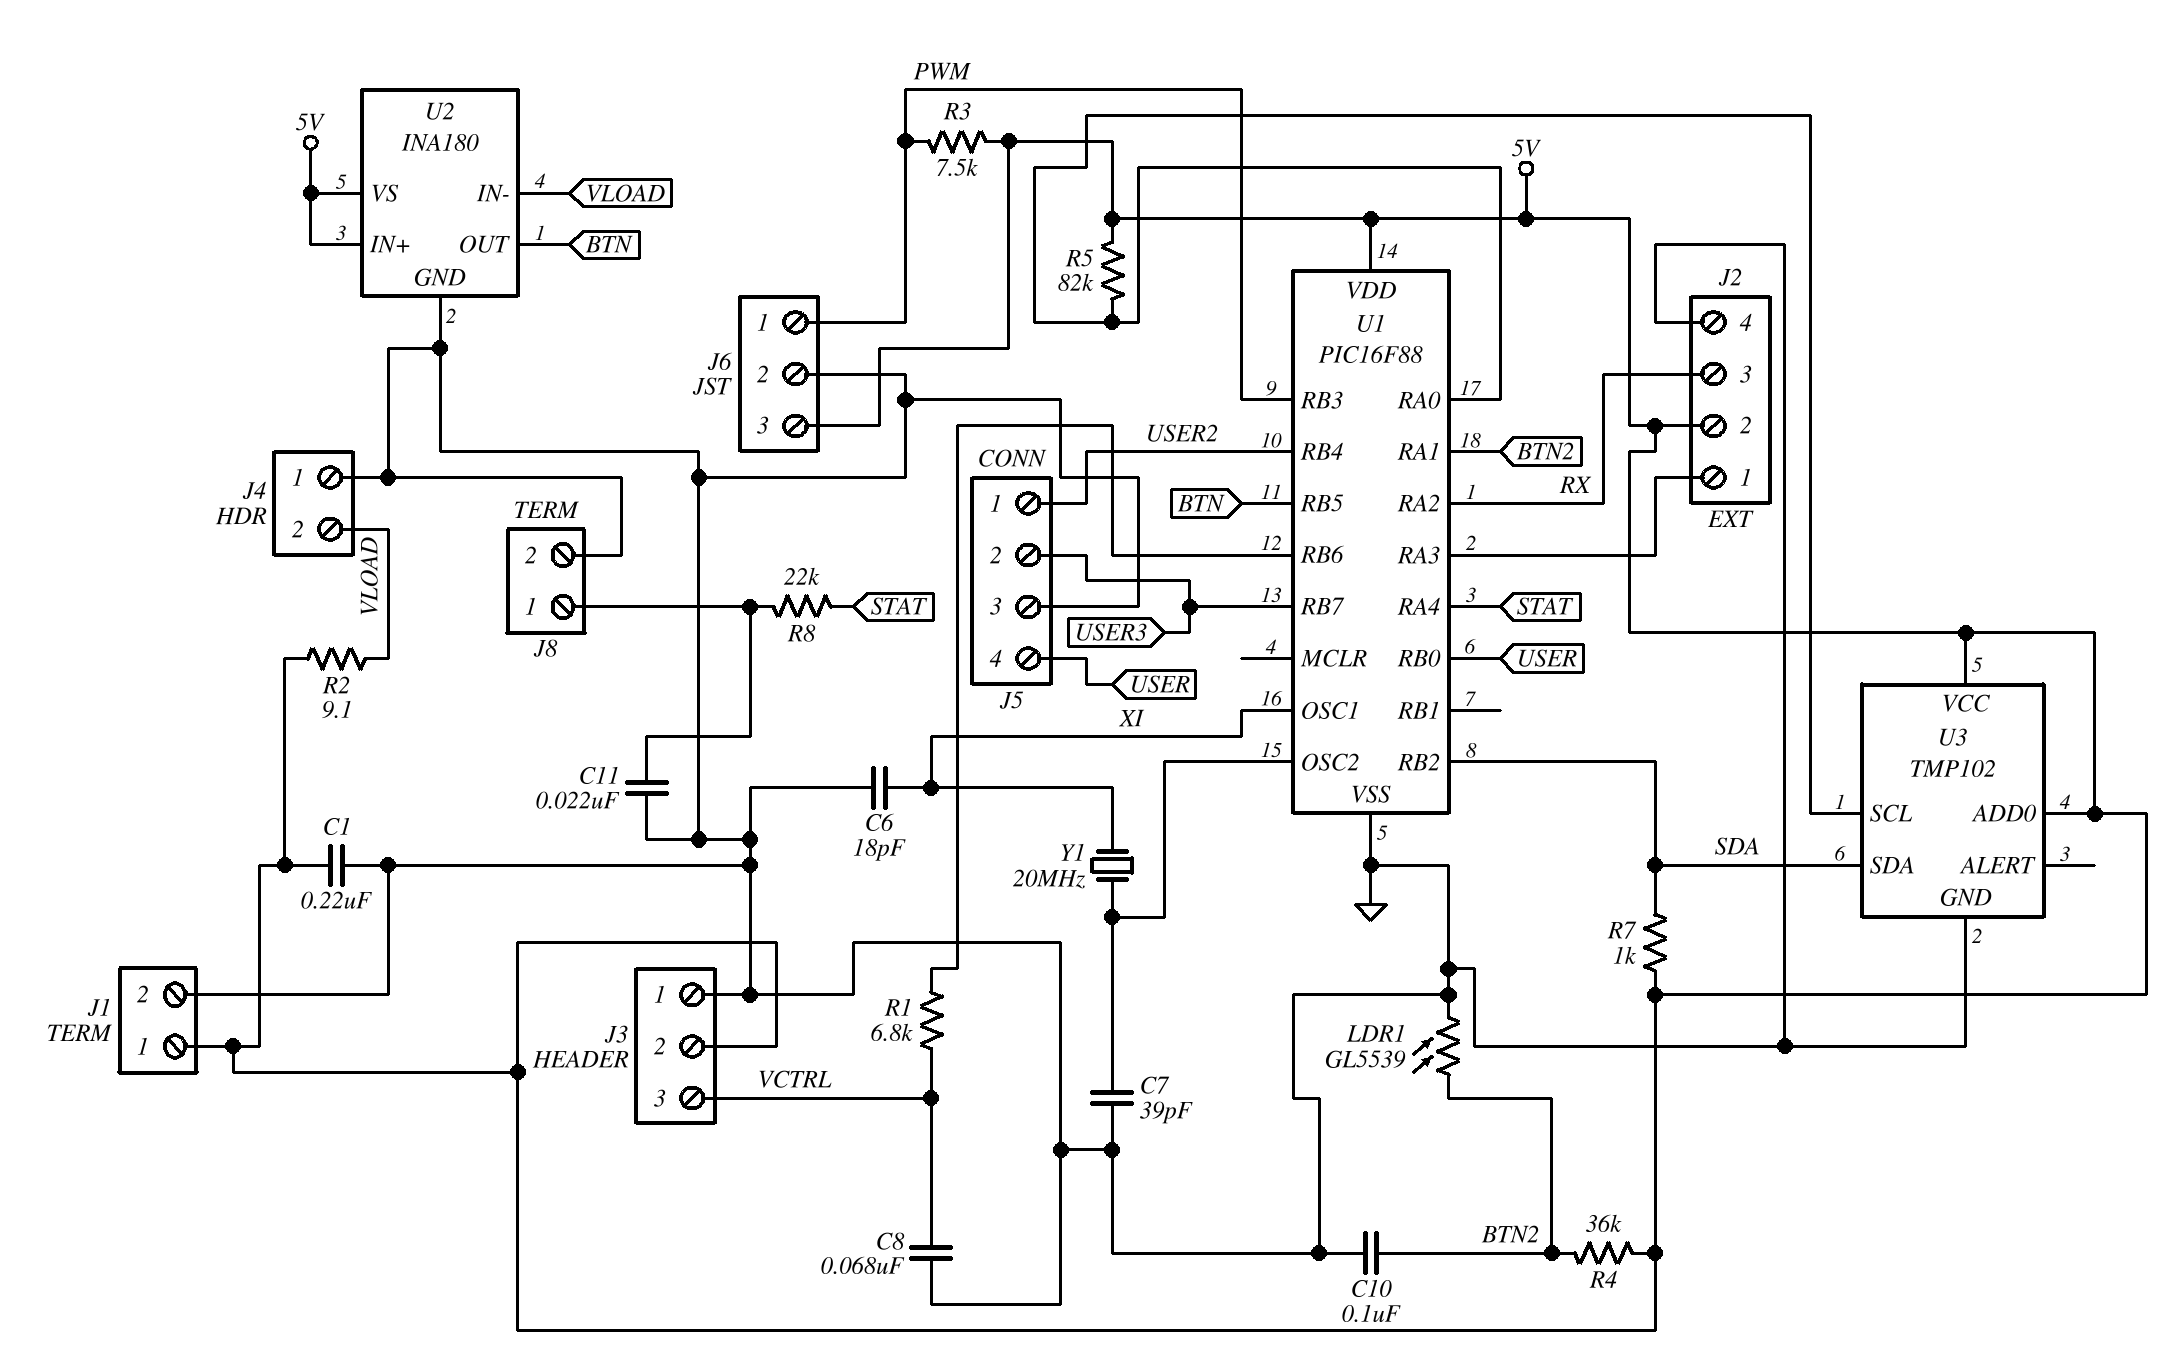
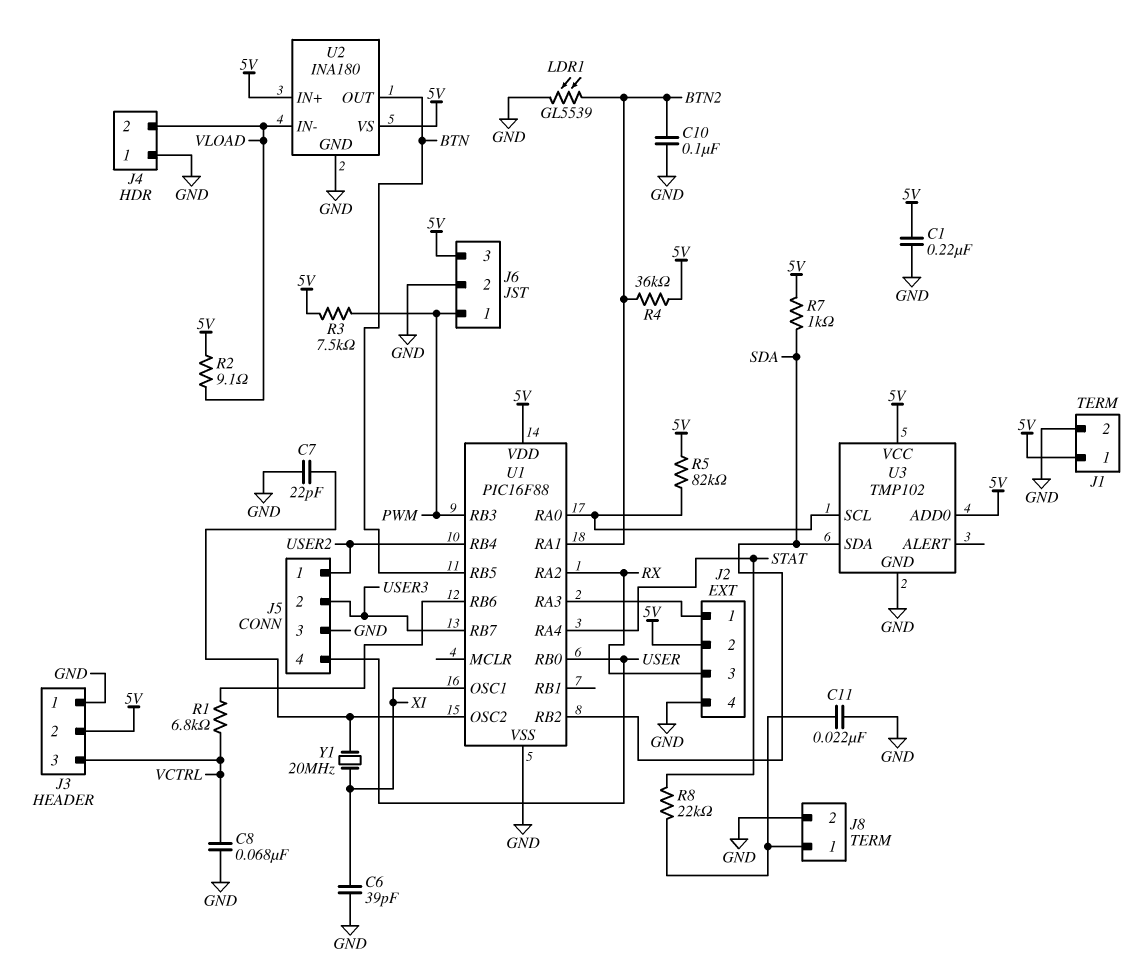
C6: 18pF (GND, XI) -> 39pF (GND, XI)
C7: 39pF (GND, U1/OSC2) -> 22pF (GND, U1/OSC2)

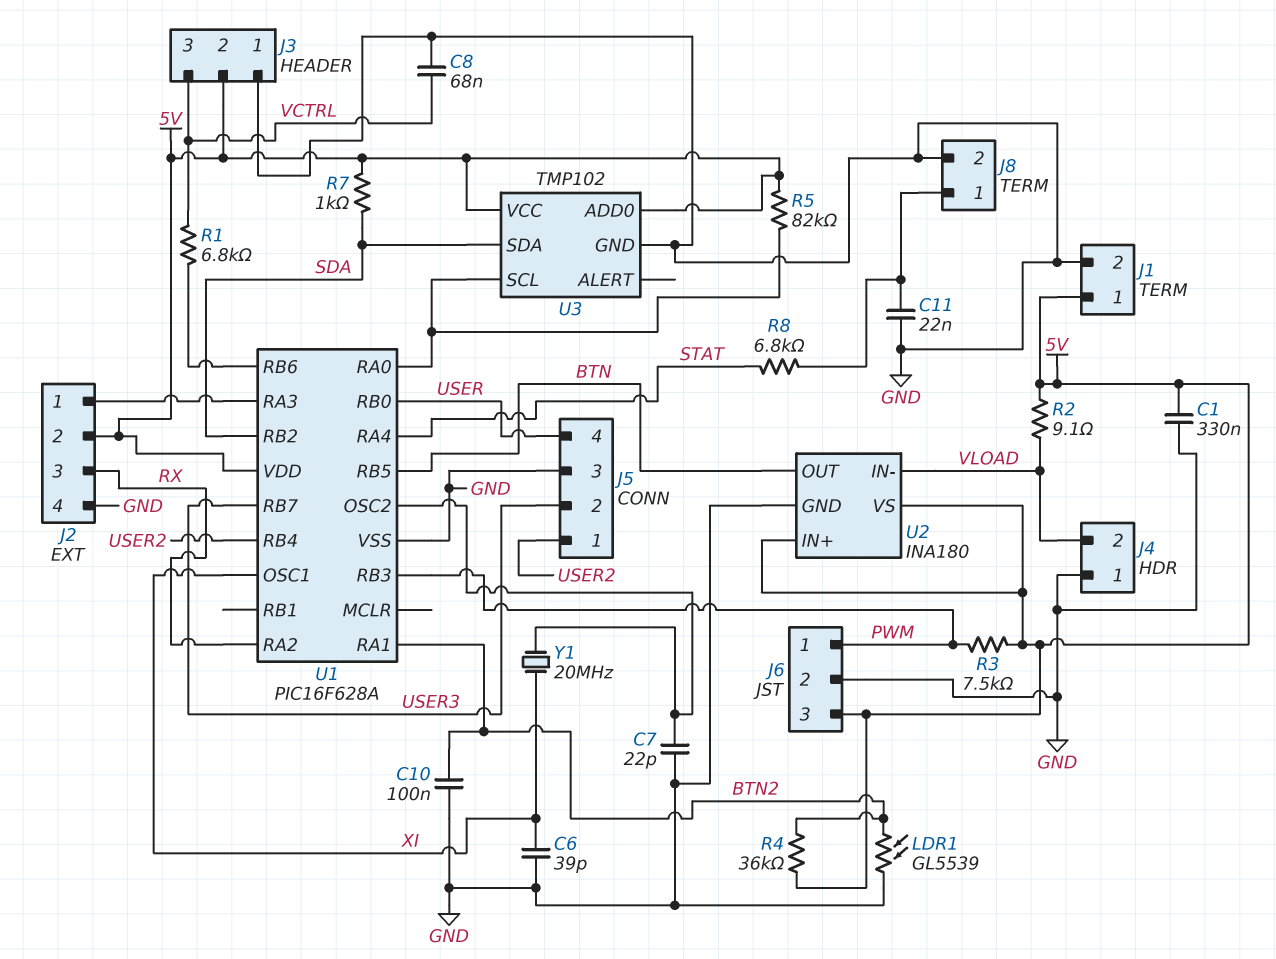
C1: 220nF (5V, GND) -> 330nF (5V, GND)
R8: 22k (J8/1, STAT) -> 6.8k (J8/1, STAT)
U1: PIC16F88 -> PIC16F628A

